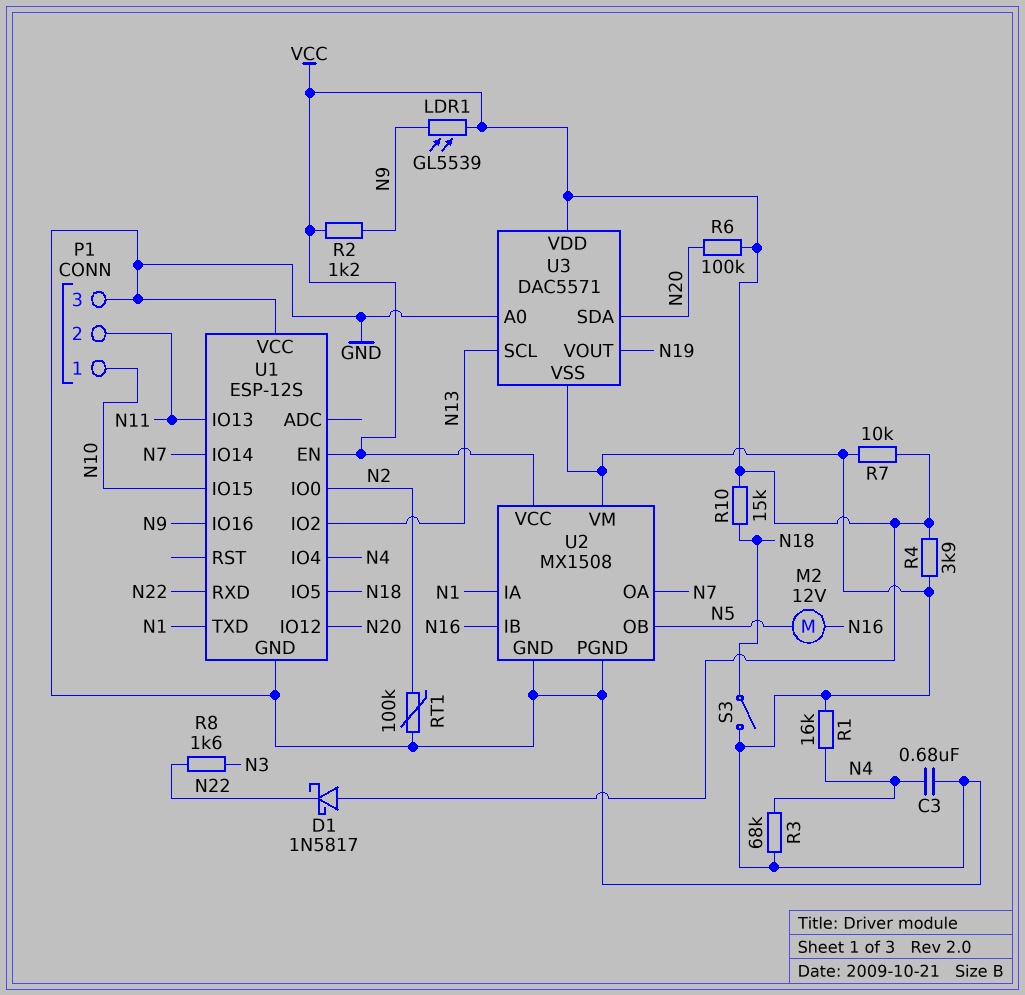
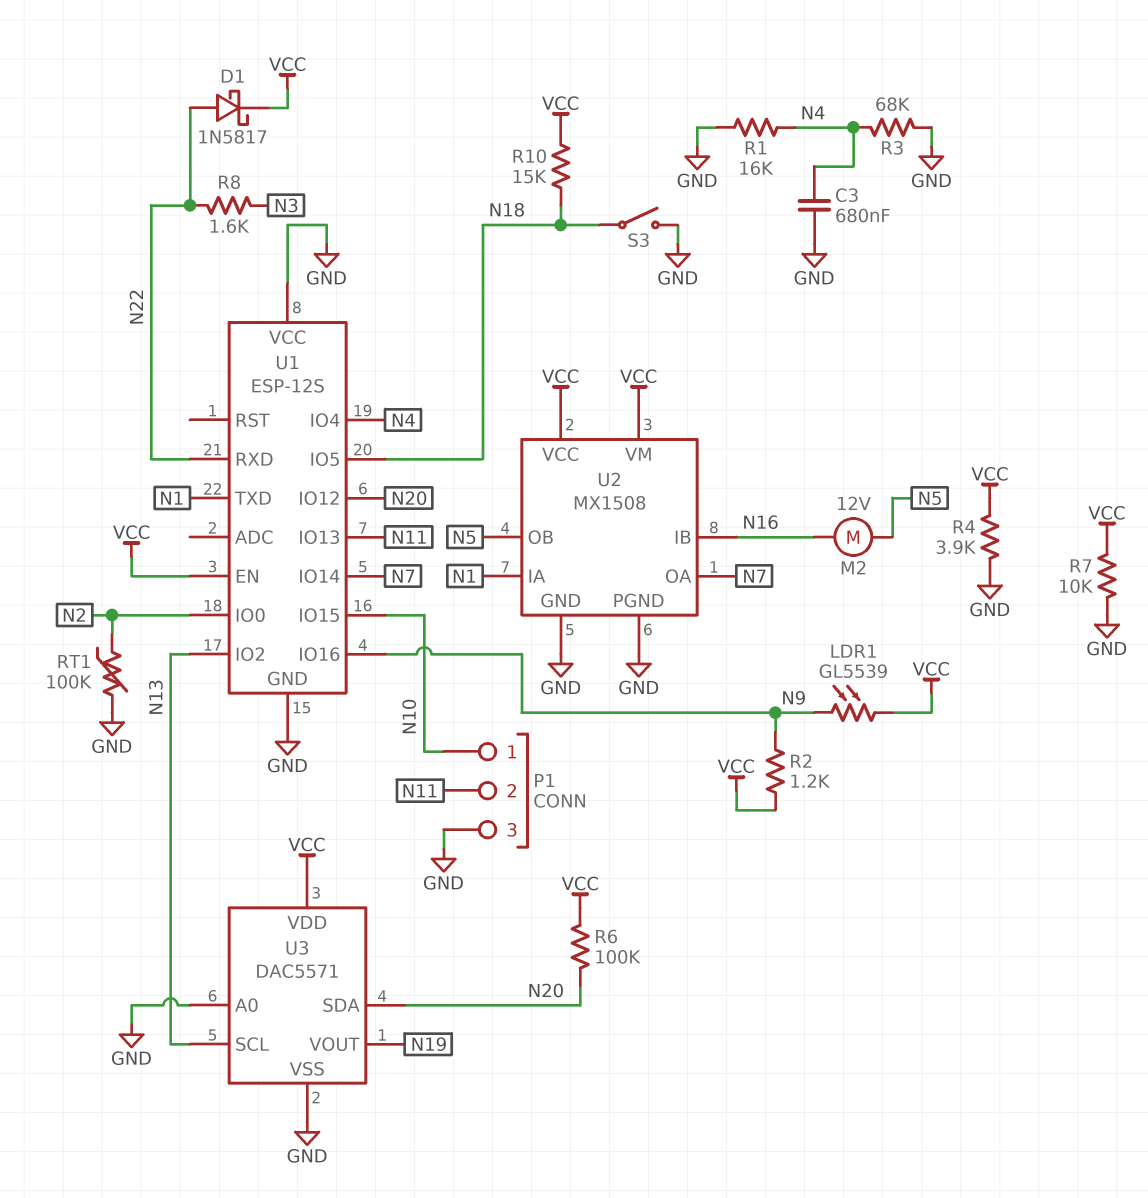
D1: schottky 1N5817 (A VCC, K N22) -> schottky 1N5817 (A N22, K VCC)
U2 pin VM: GND -> VCC

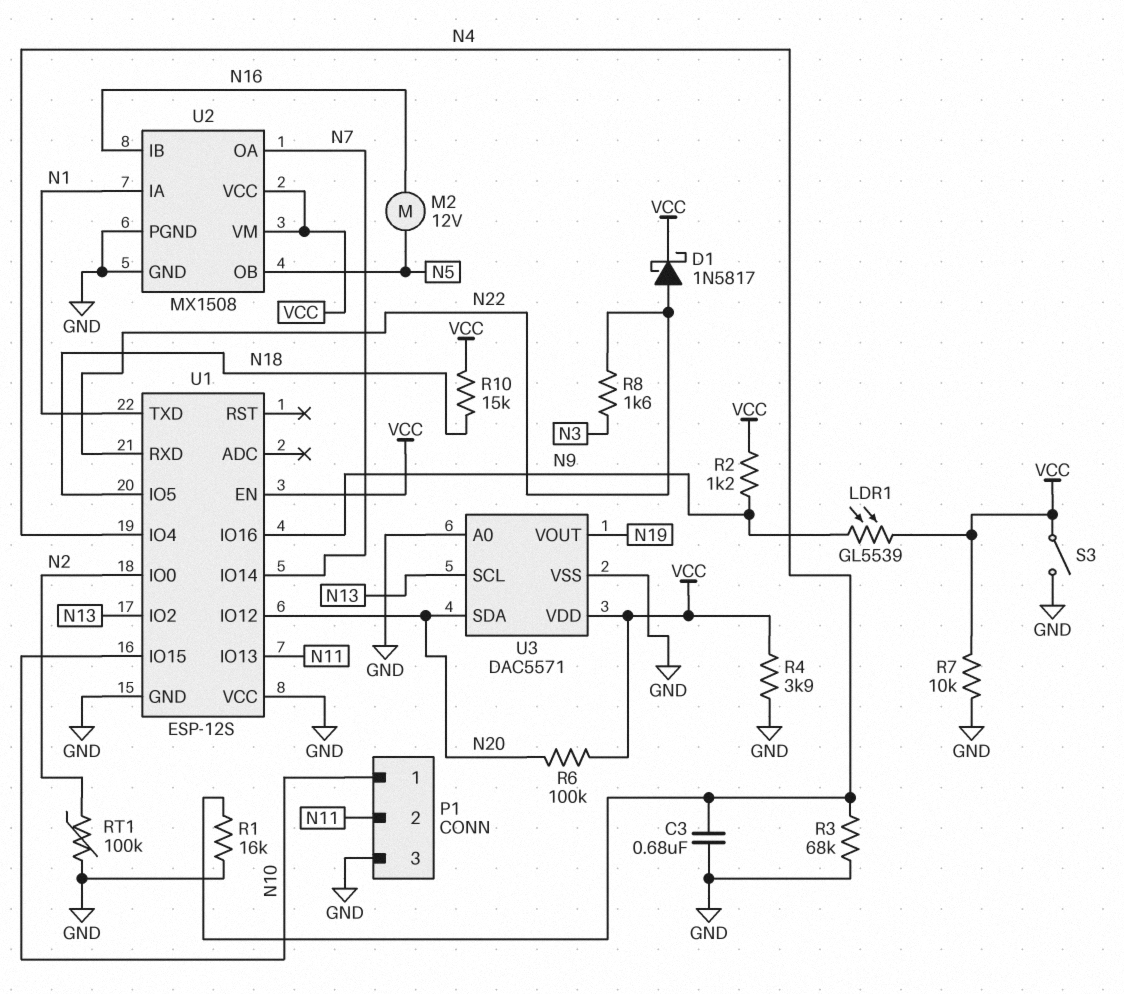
S3: switch (GND, N18) -> switch (GND, VCC)

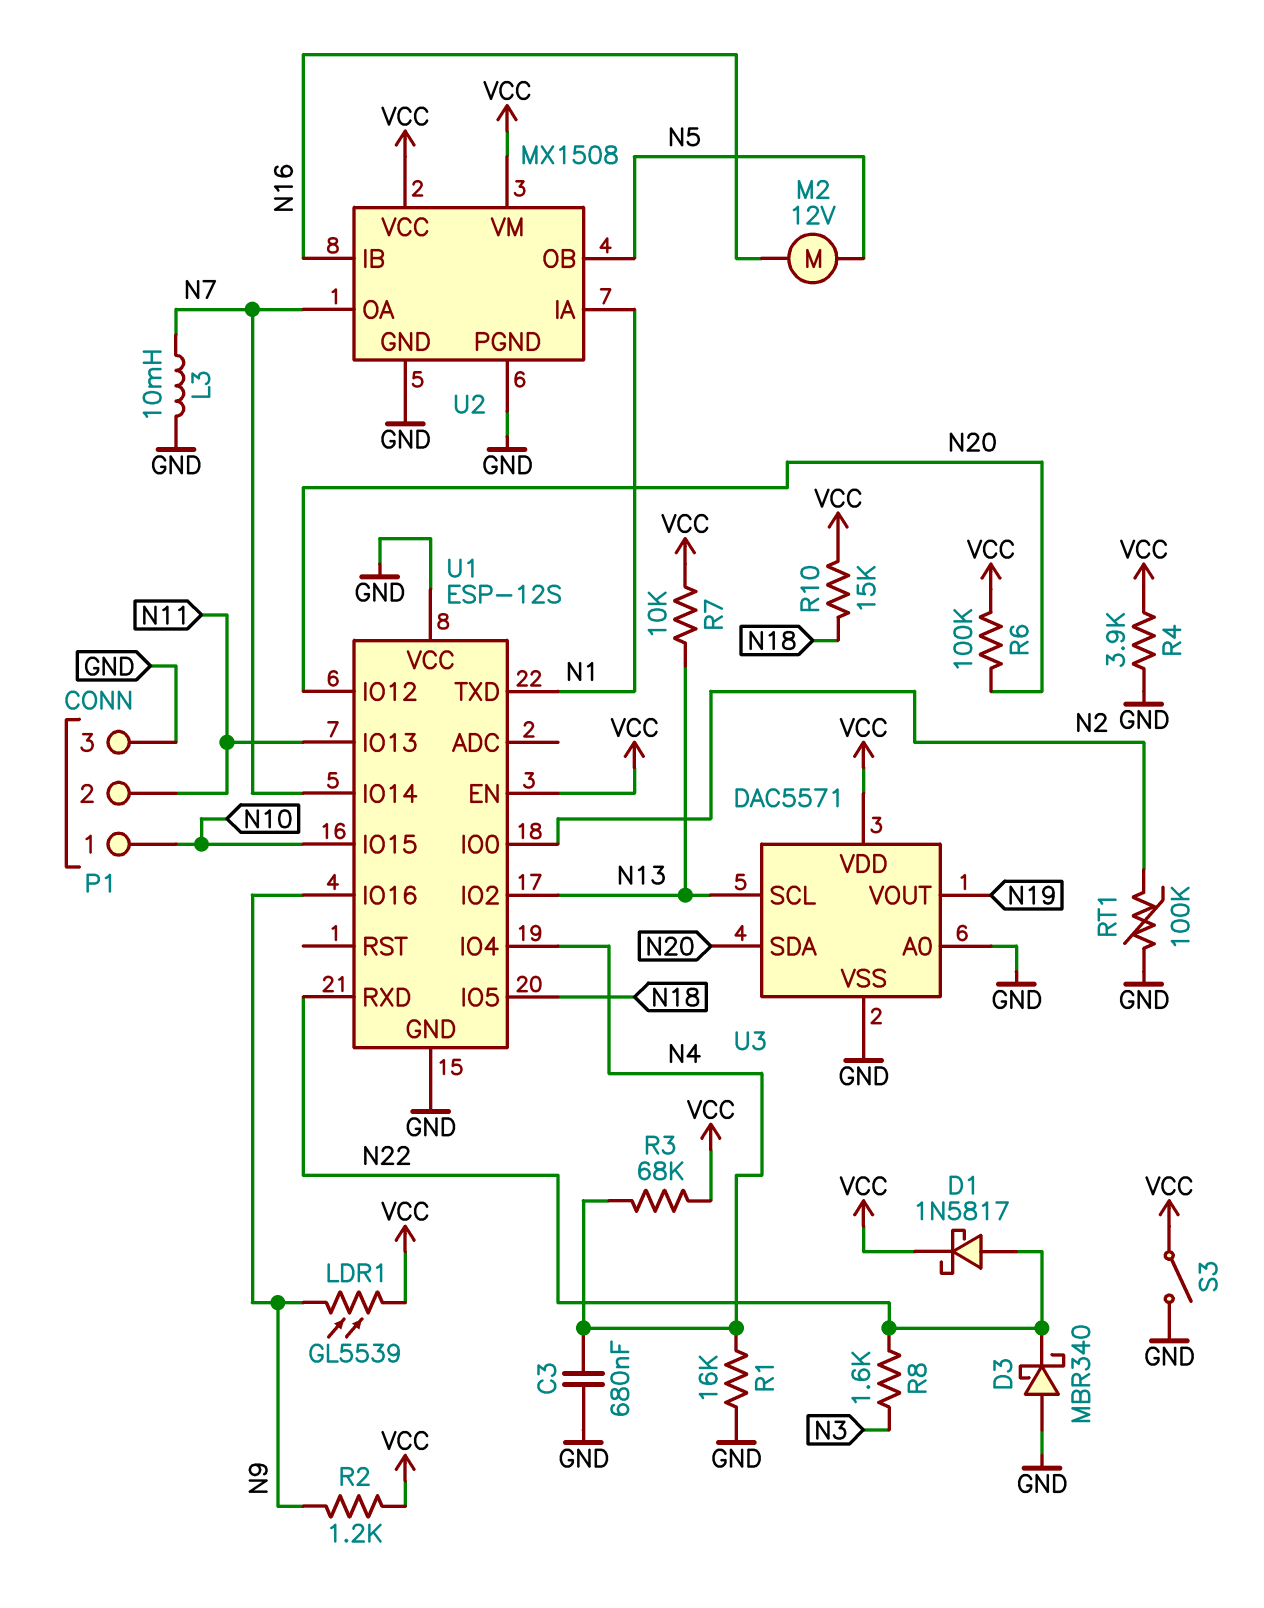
D3: none -> schottky MBR340 (A GND, K N22)
L3: none -> 10mH (GND, N7)
R3: 68k (GND, N4) -> 68k (N4, VCC)
R7: 10k (GND, VCC) -> 10k (N13, VCC)

